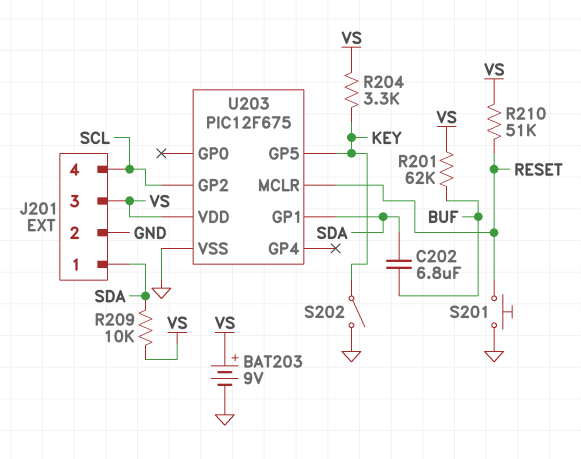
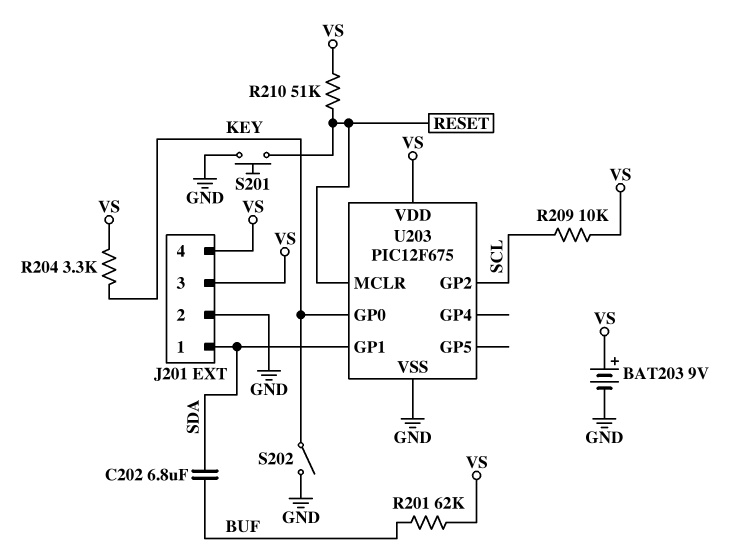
J201 pin 4: SCL -> VS
R209: 10k (SDA, VS) -> 10k (SCL, VS)
U203 pin GP0: none -> KEY
U203 pin GP5: KEY -> none

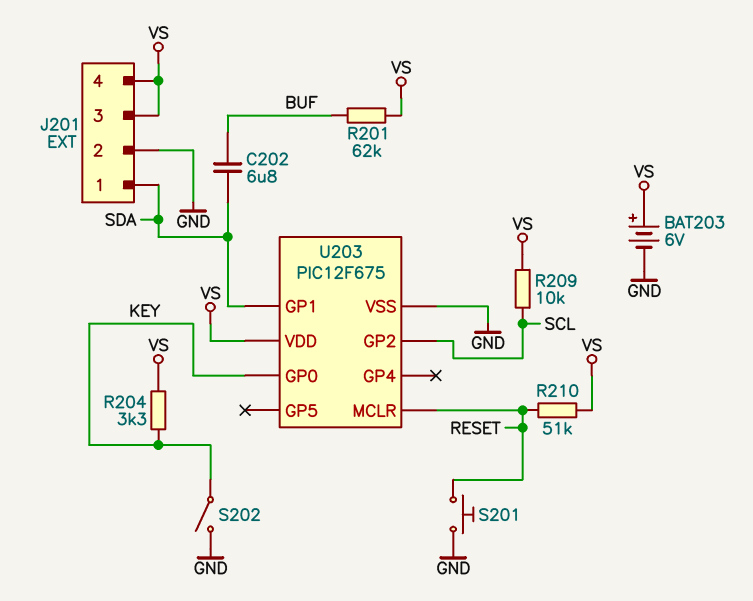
BAT203: 9V (plus VS, minus GND) -> 6V (plus VS, minus GND)

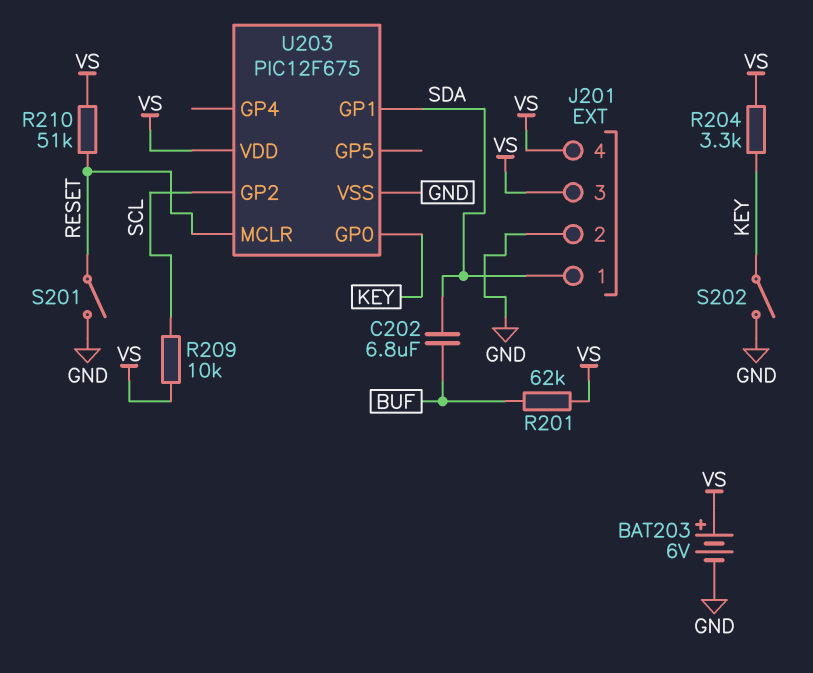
S201: button (GND, RESET) -> switch (GND, RESET)

